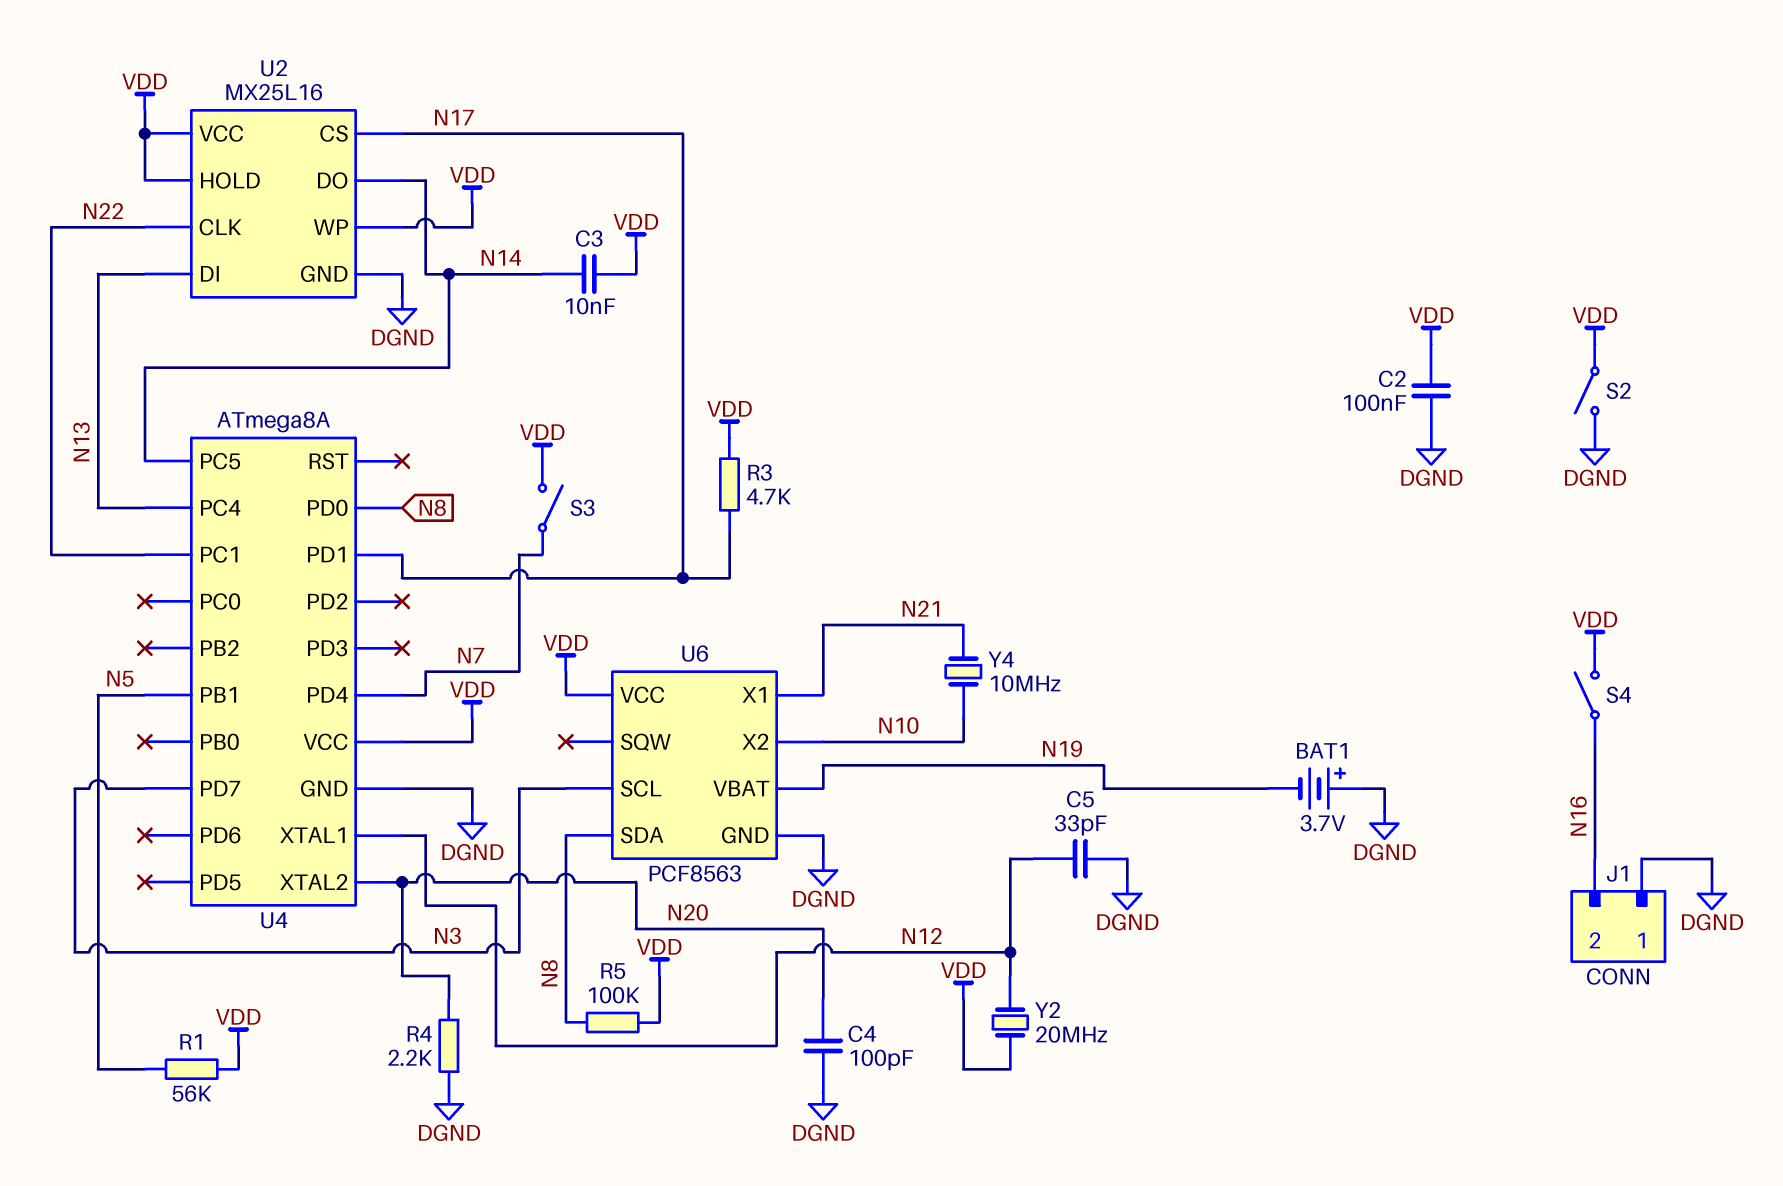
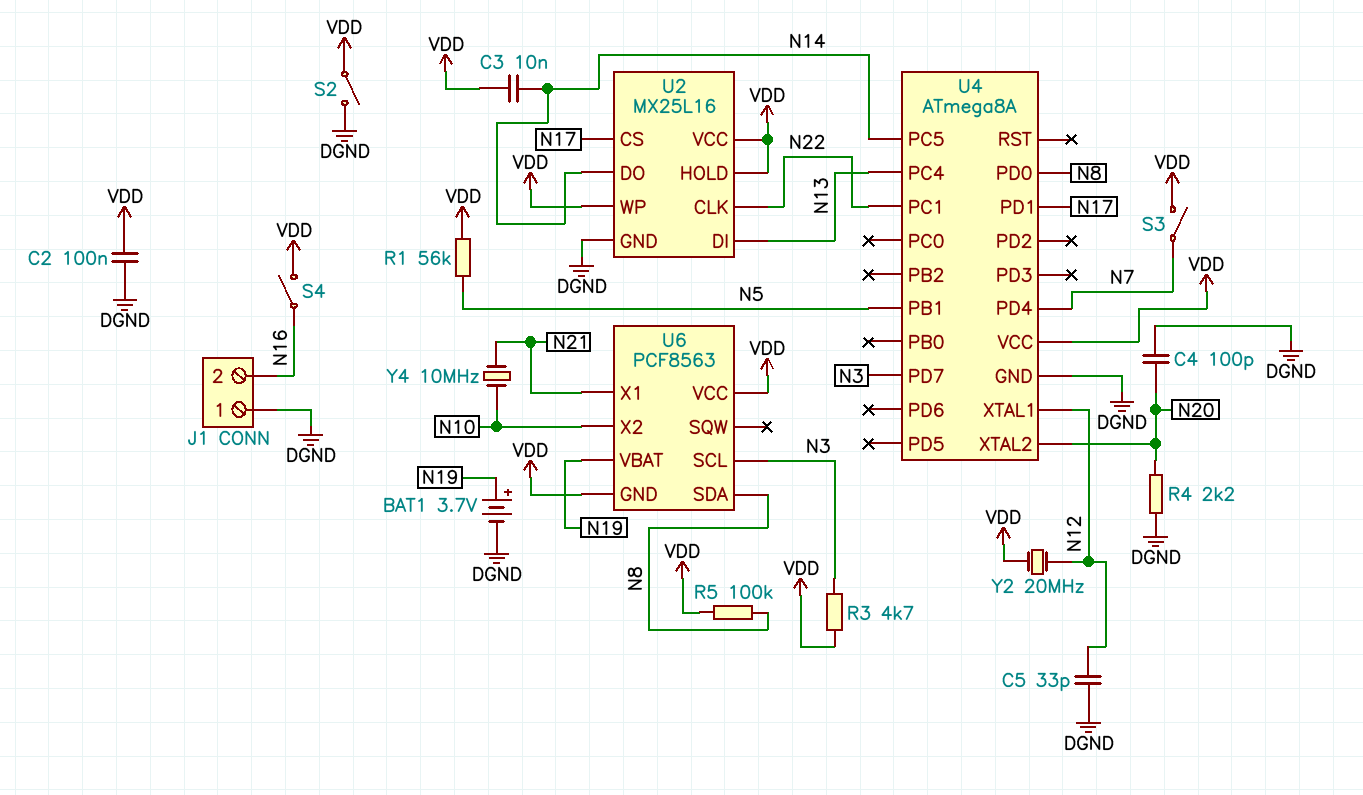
BAT1: 3.7V (plus DGND, minus N19) -> 3.7V (plus N19, minus DGND)
R3: 4.7k (N17, VDD) -> 4.7k (N3, VDD)
U6 pin GND: DGND -> VDD

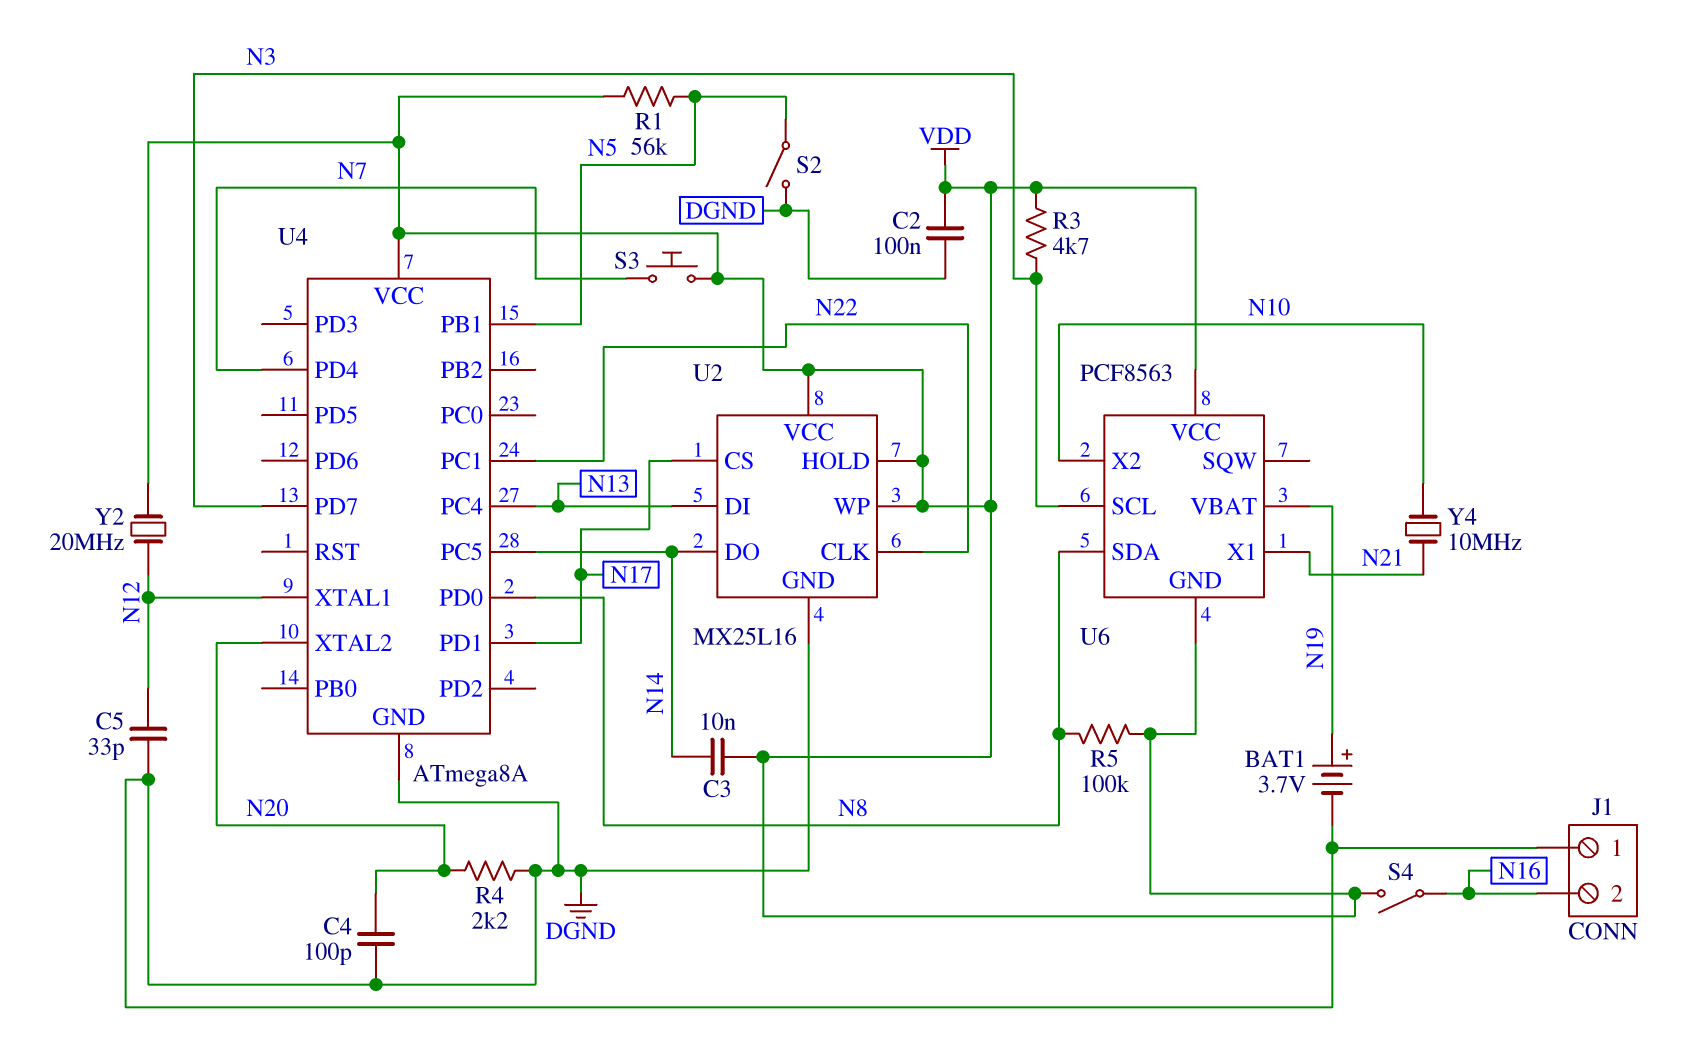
S2: switch (DGND, VDD) -> switch (DGND, N5)
S3: switch (N7, VDD) -> button (N7, VDD)

